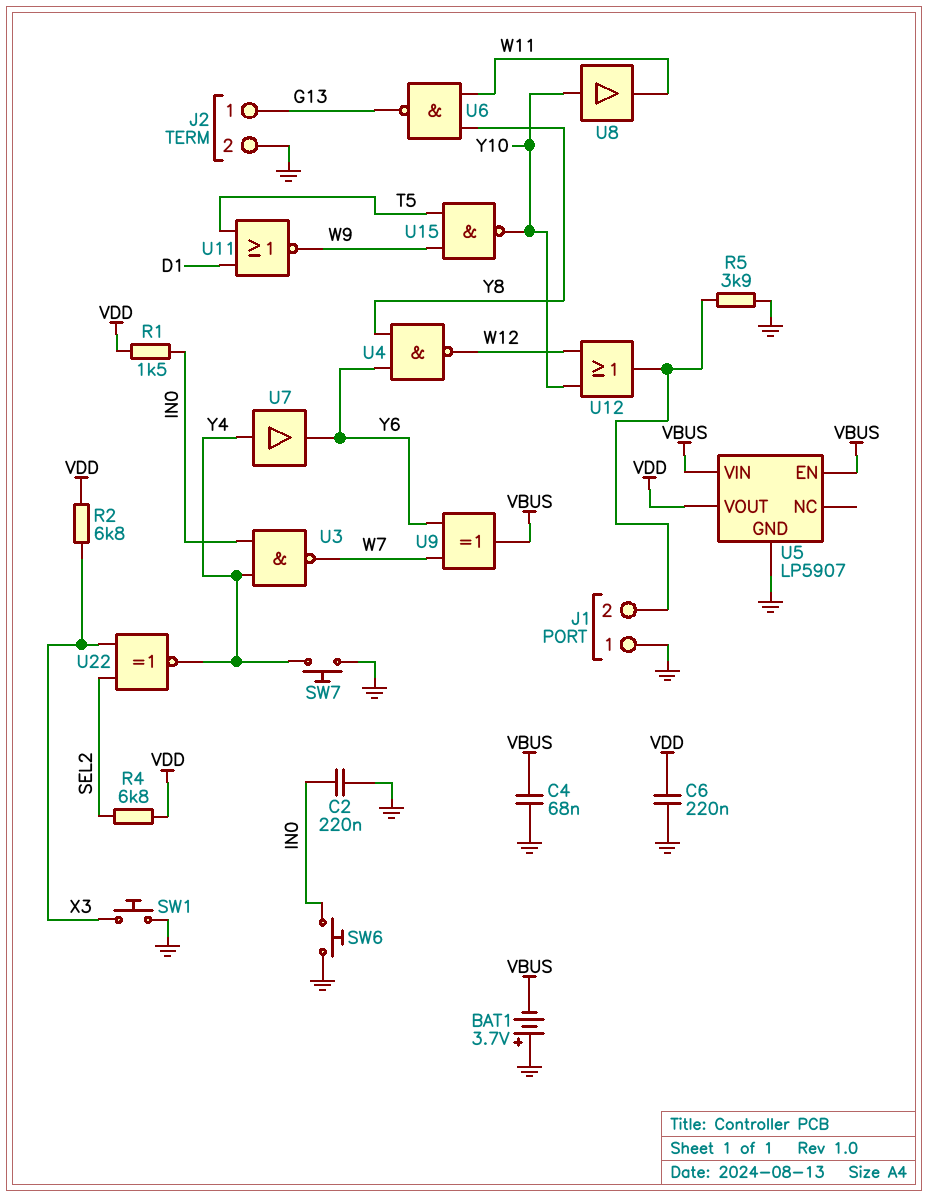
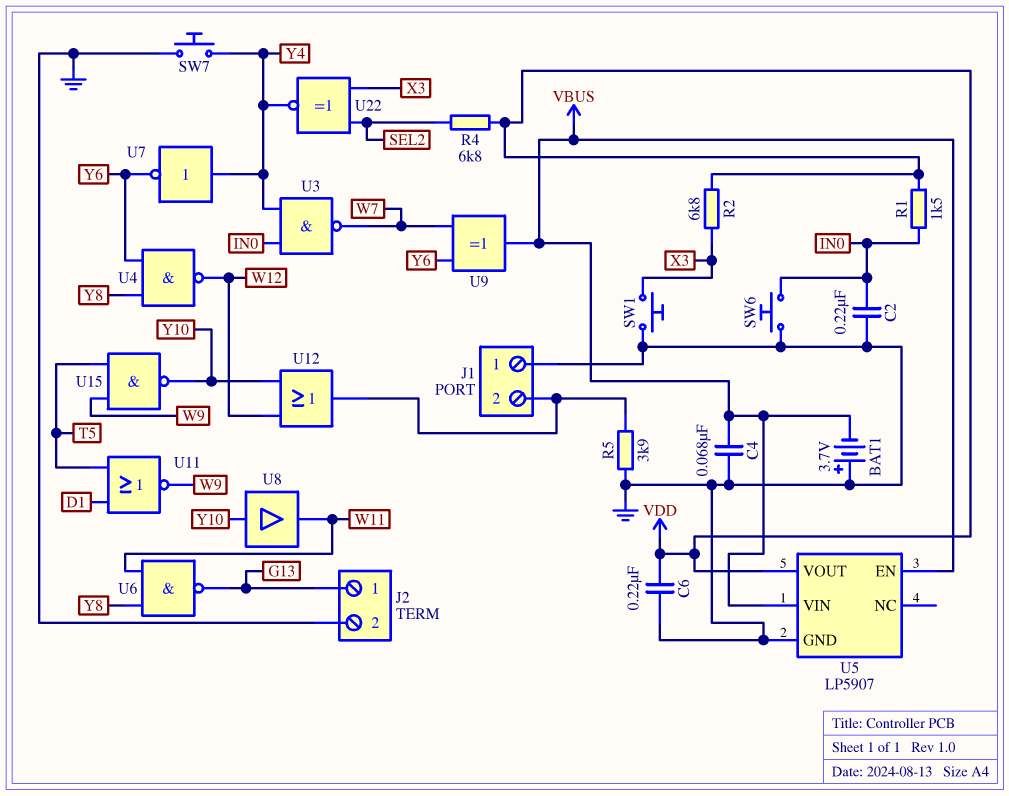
U7: buffer (in Y4, out Y6) -> NOT (in Y4, out Y6)

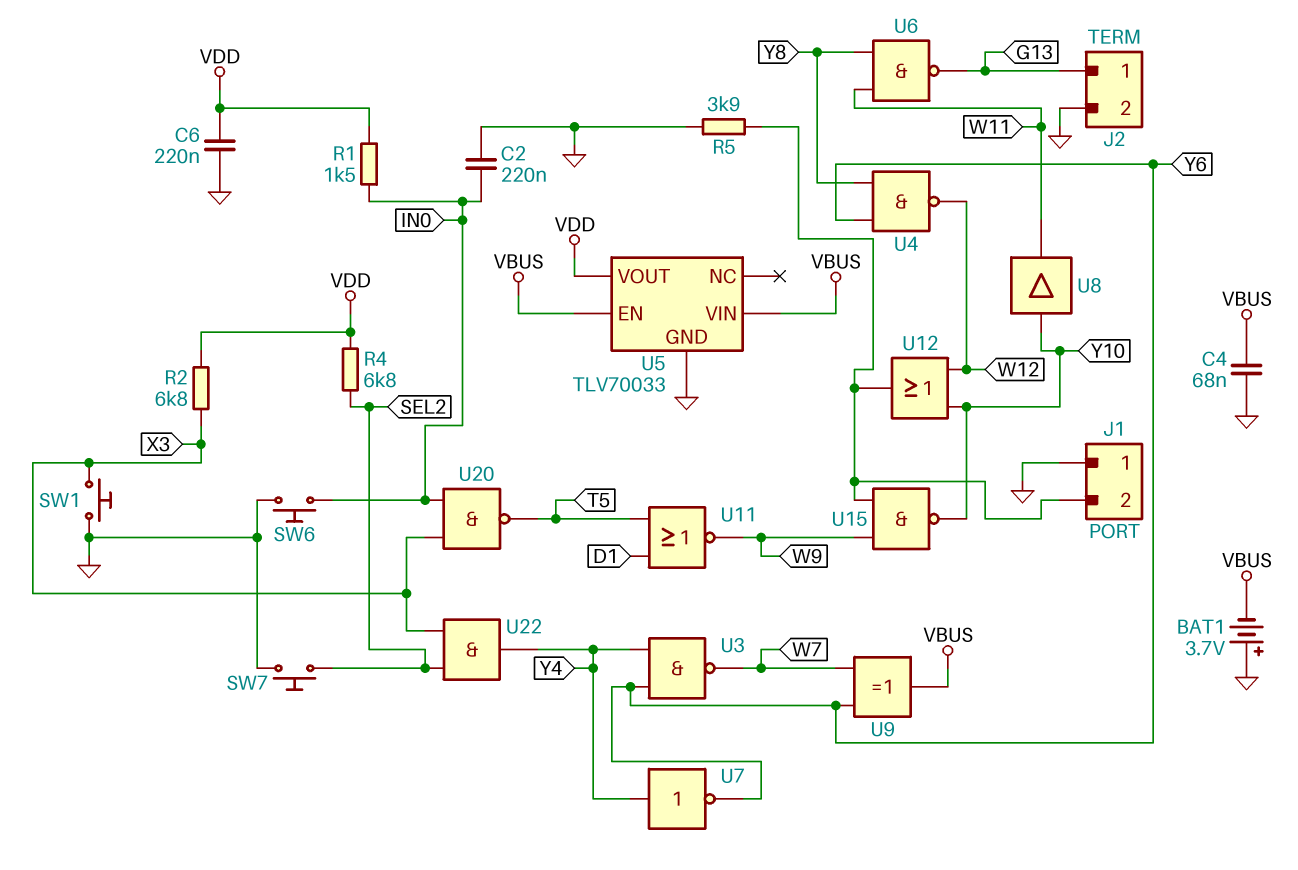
SW7: button (GND, Y4) -> button (GND, SEL2)
U3: NAND (in IN0, in Y4, out W7) -> NAND (in Y4, in Y6, out W7)
U5: LP5907 -> TLV70033
U15: NAND (in T5, in W9, out Y10) -> NAND (in J1/2, in W9, out Y10)
U20: none -> NAND (in IN0, in X3, out T5)
U22: XNOR (in SEL2, in X3, out Y4) -> AND (in SEL2, in X3, out Y4)

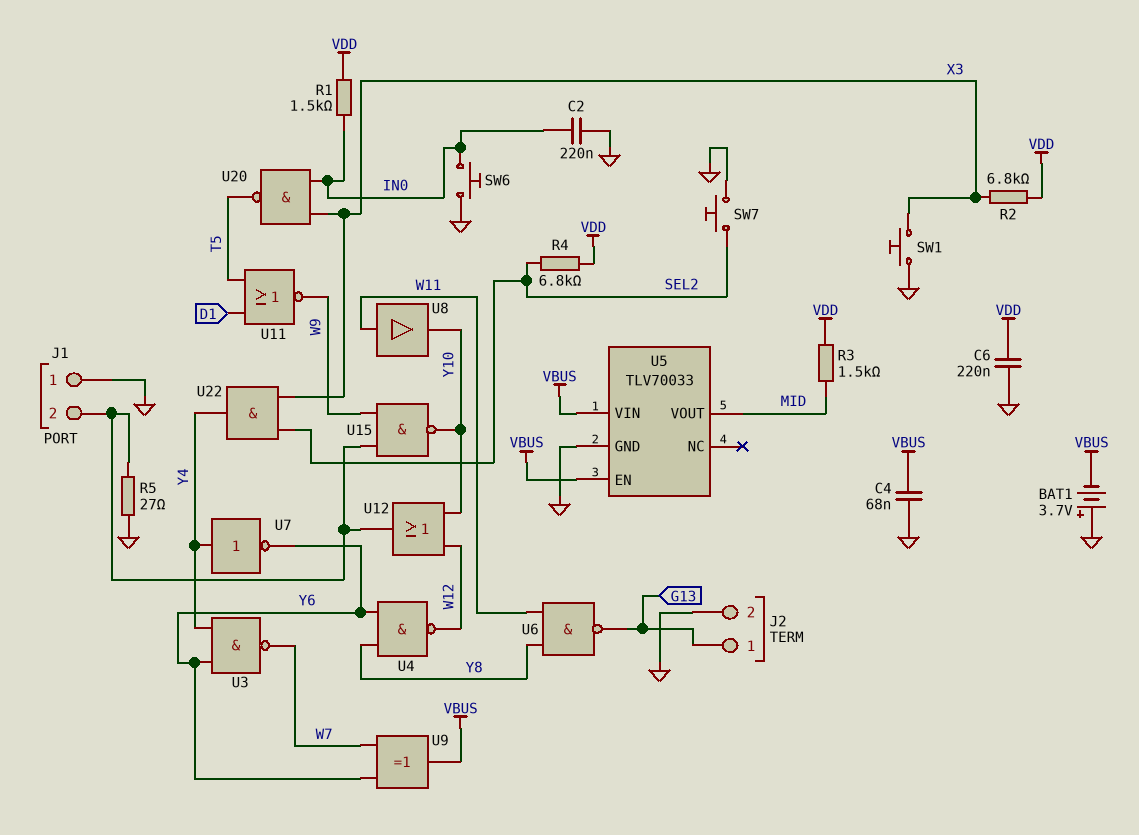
R3: none -> 1.5k (MID, VDD)
R5: 3.9k (GND, J1/2) -> 27 (GND, J1/2)
U5 pin VOUT: VDD -> MID
U8: buffer (in Y10, out W11) -> buffer (in W11, out Y10)

